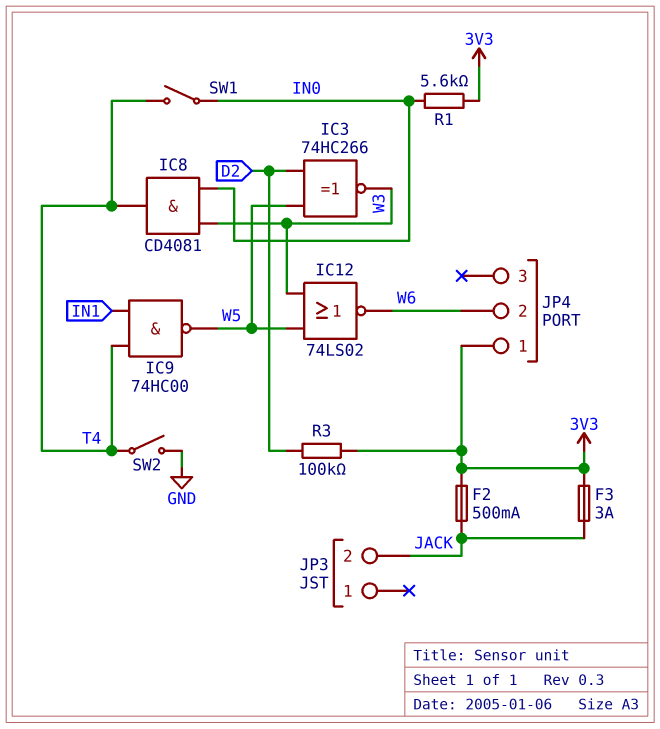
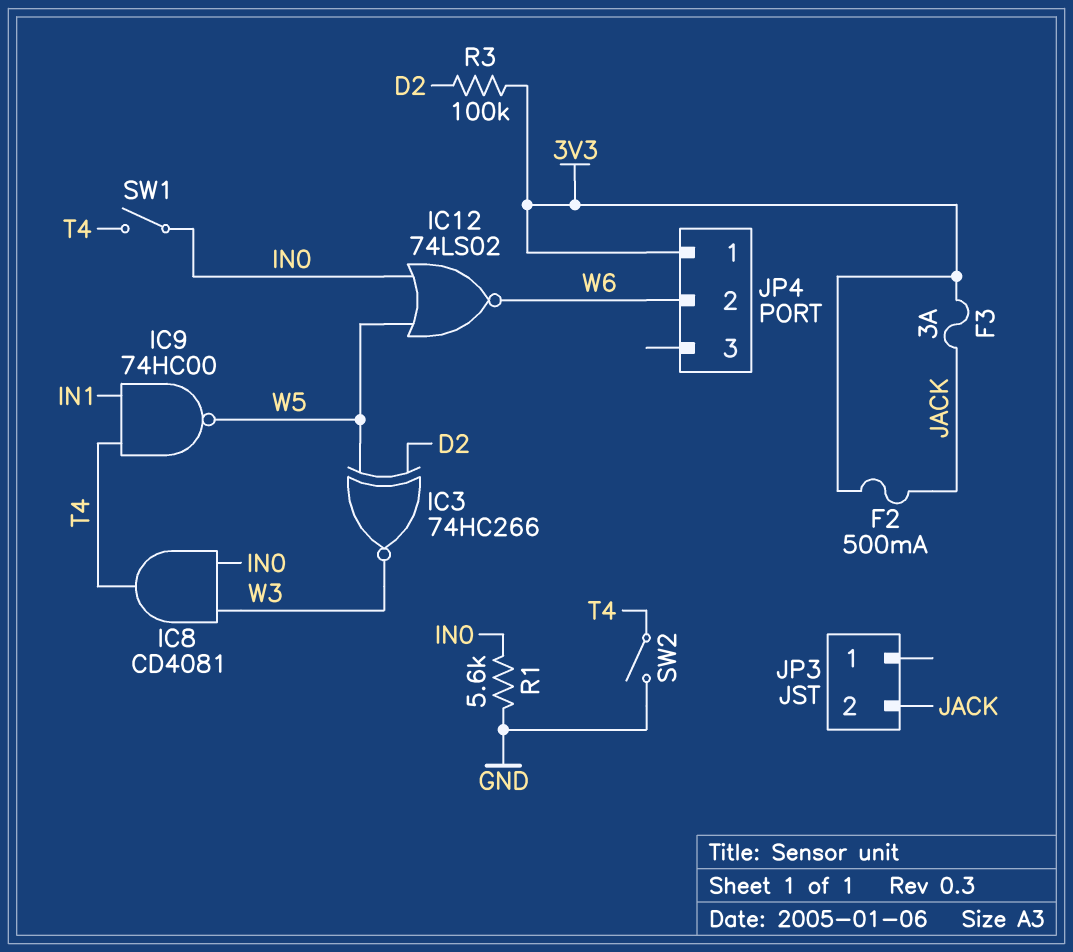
IC12: NOR 74LS02 (in W3, in W5, out W6) -> NOR 74LS02 (in IN0, in W5, out W6)
R1: 5.6k (3V3, IN0) -> 5.6k (GND, IN0)

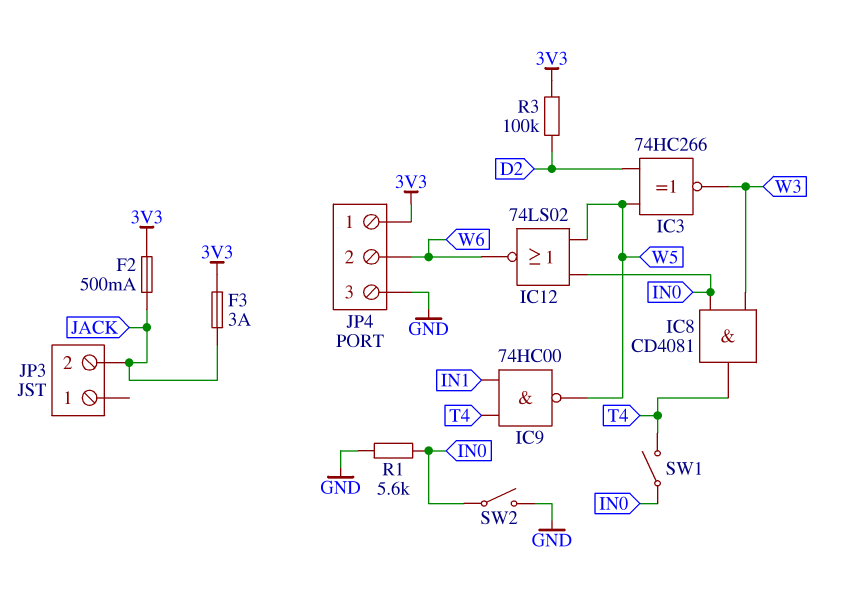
JP4 pin 3: none -> GND
SW2: switch (GND, T4) -> switch (GND, IN0)

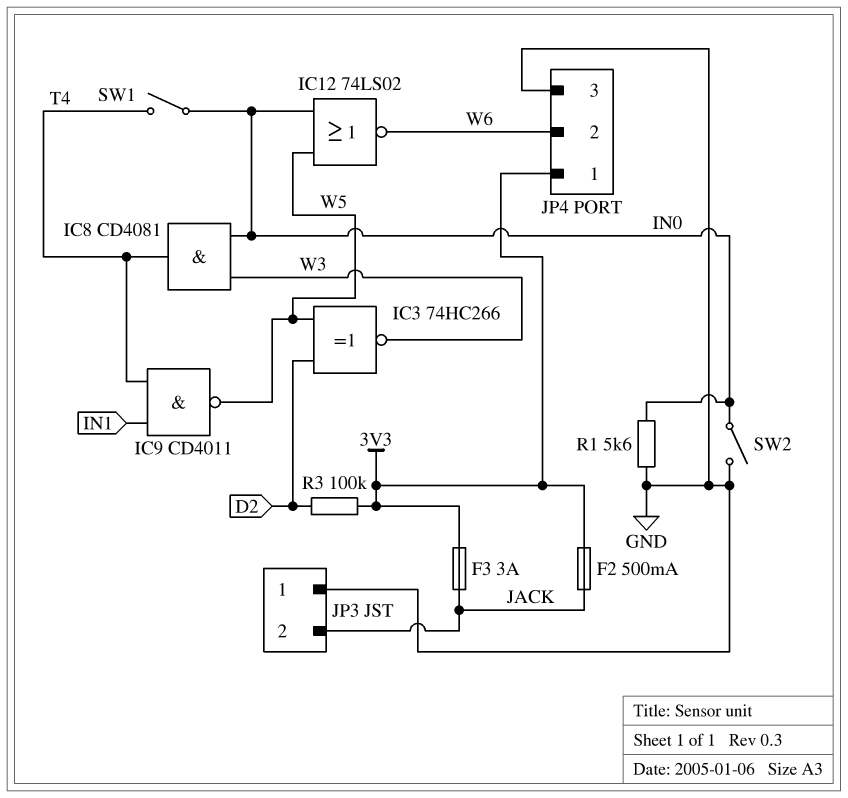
IC9: NAND 74HC00 (in IN1, in T4, out W5) -> NAND CD4011 (in IN1, in T4, out W5)
JP3 pin 1: none -> GND

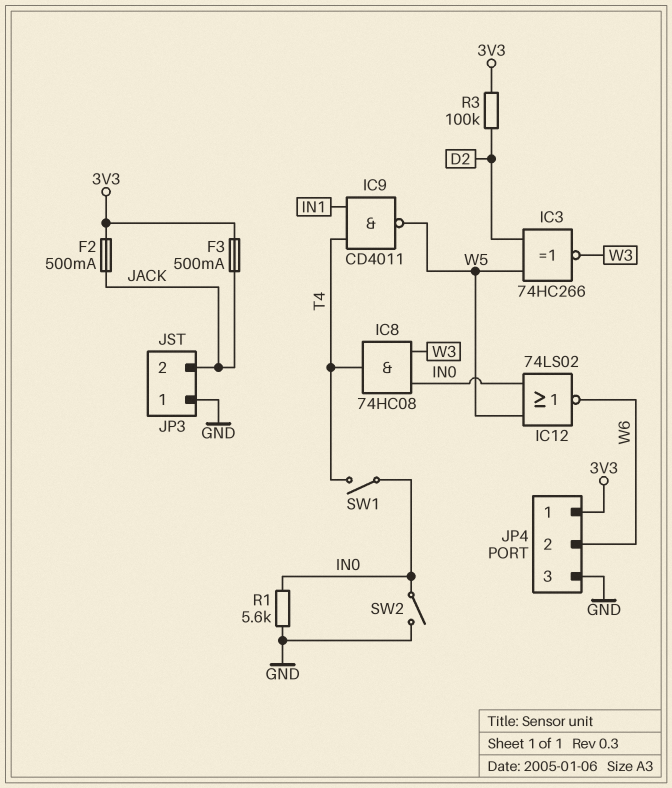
F3: 3A (3V3, JACK) -> 500mA (3V3, JACK)
IC8: AND CD4081 (in IN0, in W3, out T4) -> AND 74HC08 (in IN0, in W3, out T4)

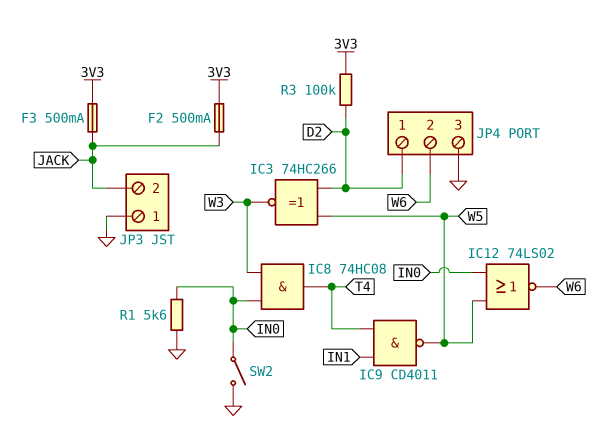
JP4 pin 1: 3V3 -> D2
SW1: switch (IN0, T4) -> none

